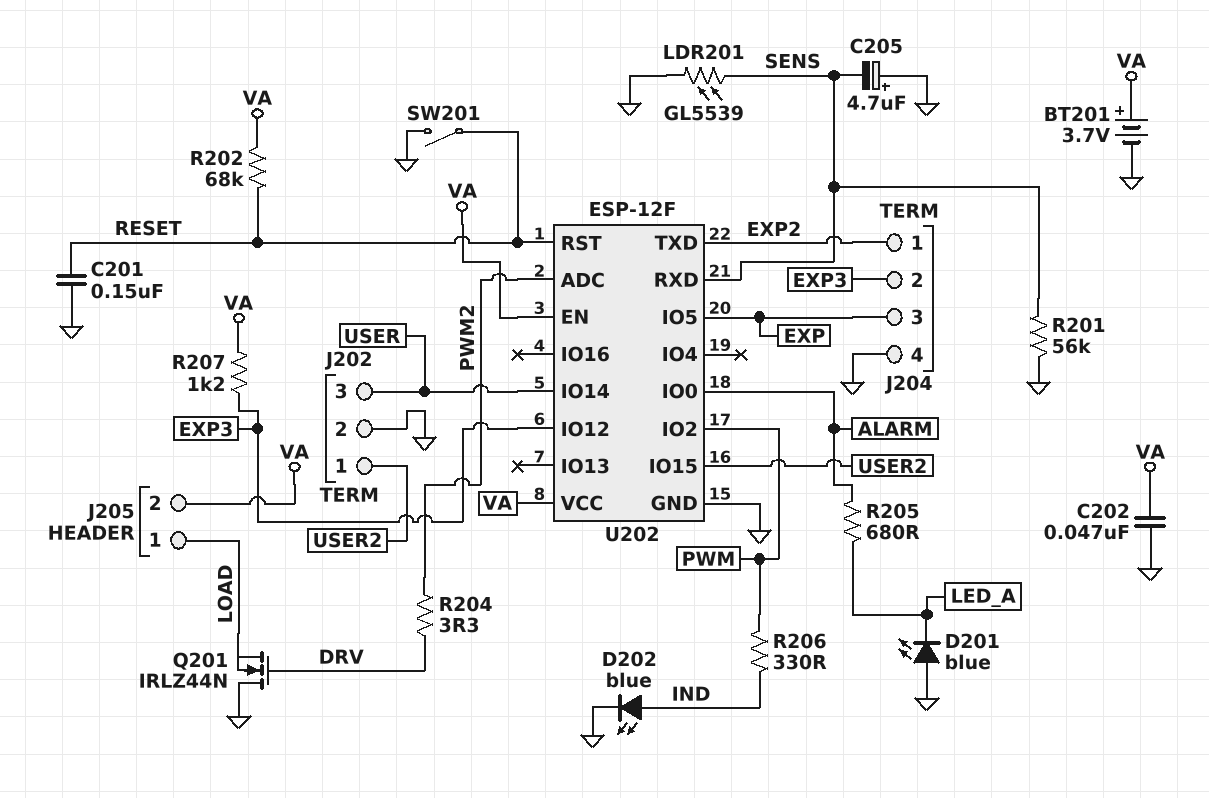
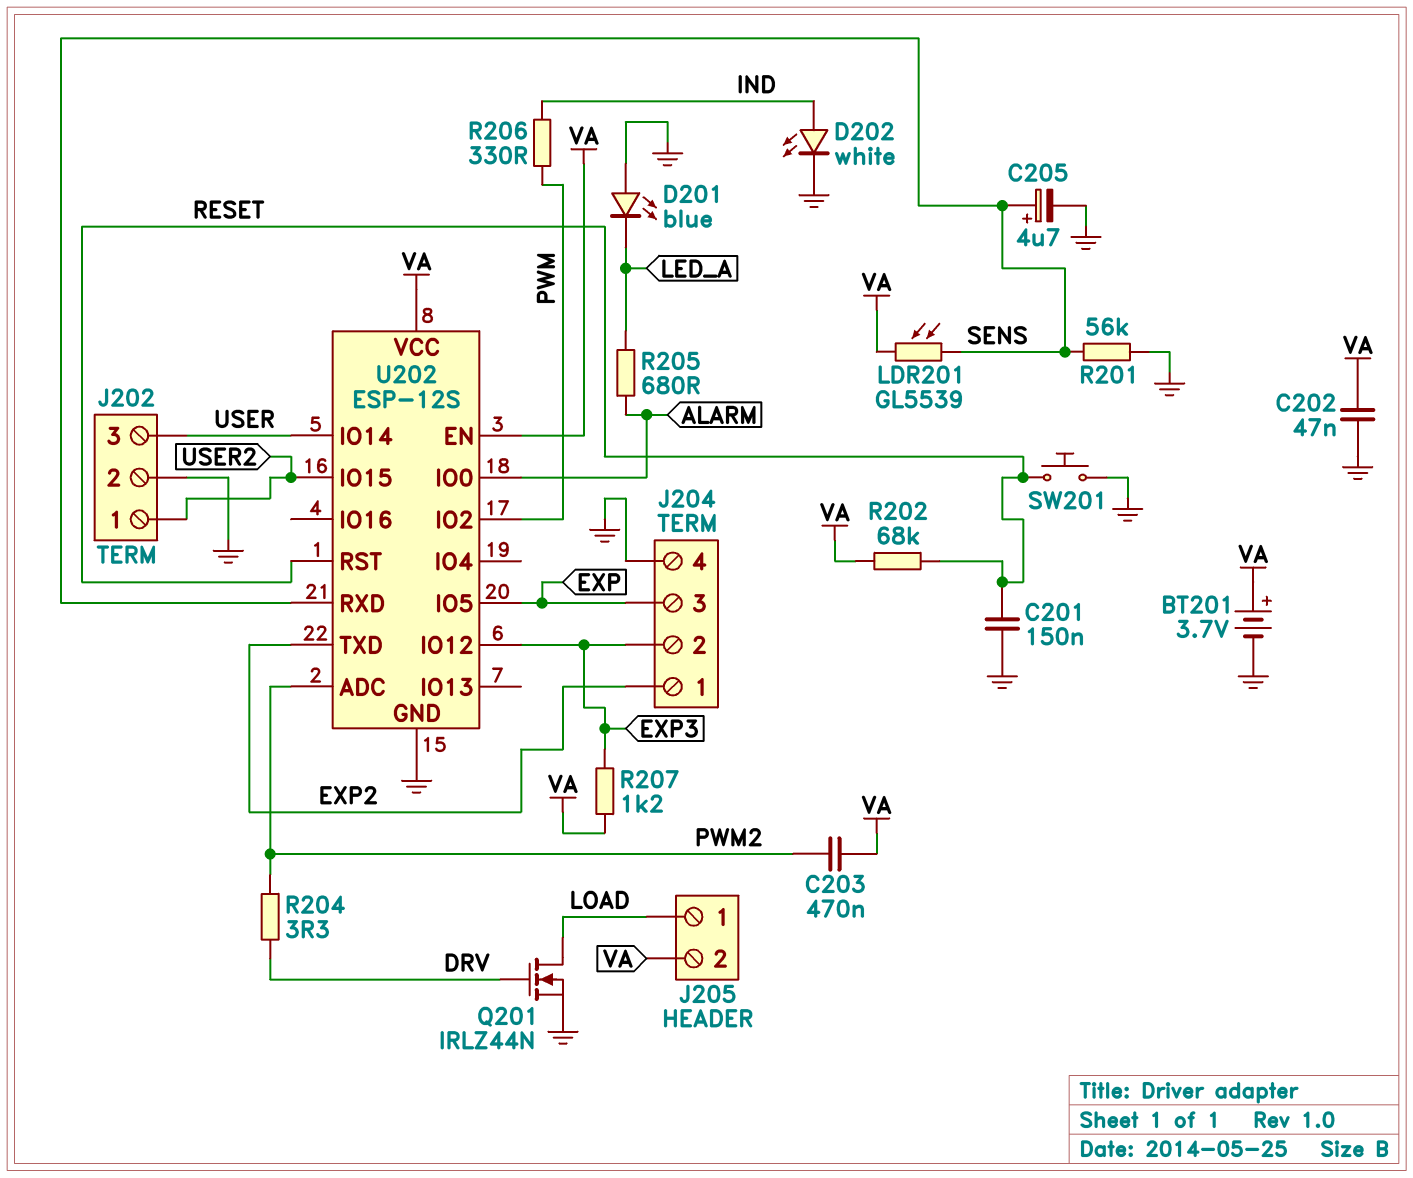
C203: none -> 470nF (PWM2, VA)
C205: 4.7uF (plus GND, minus SENS) -> 4.7uF (plus SENS, minus GND)
D202: LED blue (A IND, K GND) -> LED white (A IND, K GND)
LDR201: GL5539 (GND, SENS) -> GL5539 (SENS, VA)
Q201: NMOS IRLZ44N (G DRV, D GND, S LOAD) -> NMOS IRLZ44N (G DRV, D LOAD, S GND)
SW201: switch (GND, RESET) -> button (GND, RESET)
U202: ESP-12F -> ESP-12S

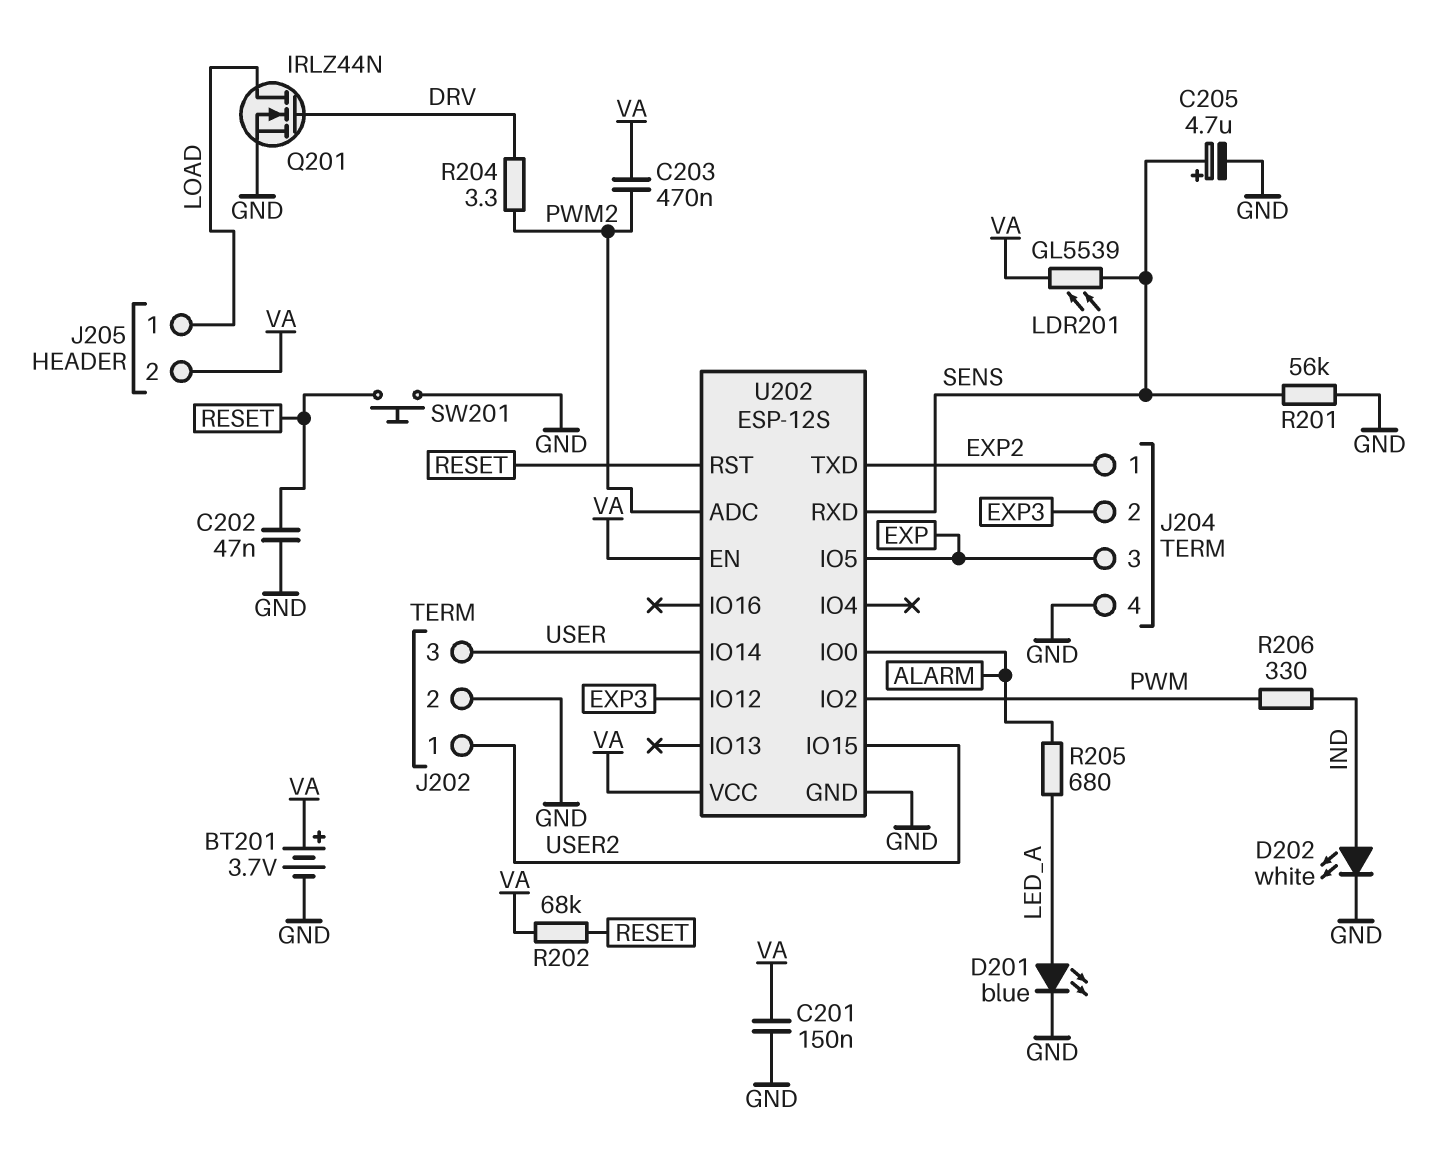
C201: 150nF (GND, RESET) -> 150nF (GND, VA)
C202: 47nF (GND, VA) -> 47nF (GND, RESET)
D201: LED blue (A GND, K LED_A) -> LED blue (A LED_A, K GND)
R207: 1.2k (EXP3, VA) -> none

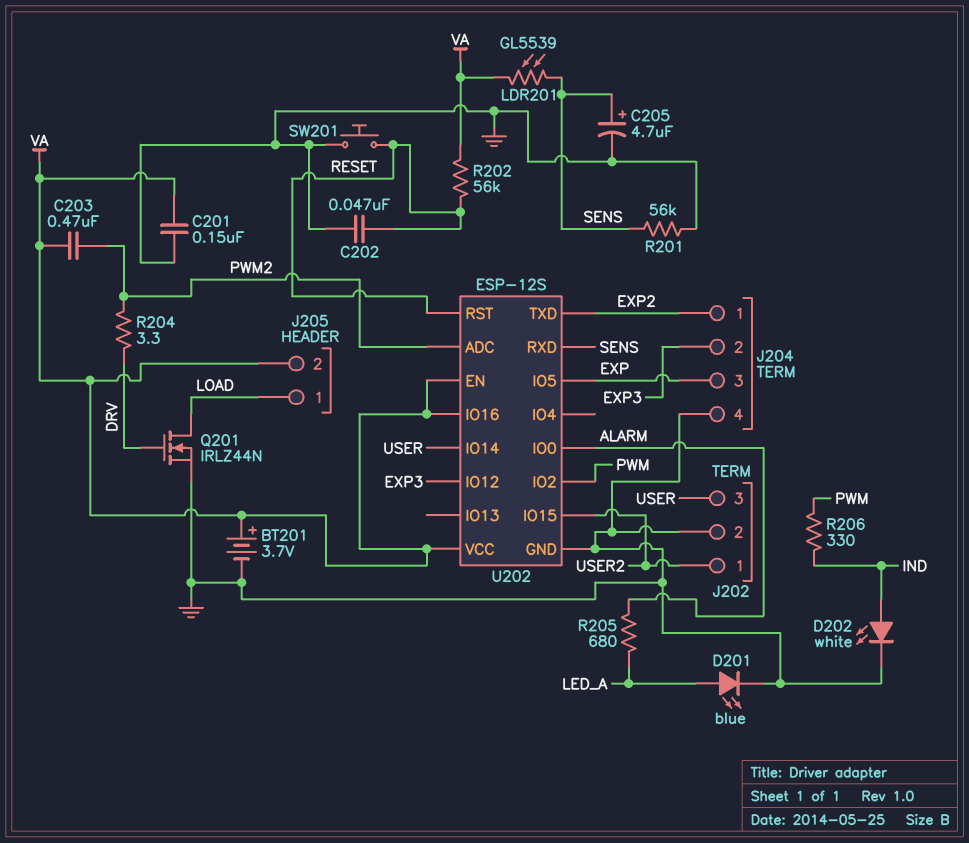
R202: 68k (RESET, VA) -> 56k (RESET, VA)
U202 pin IO16: none -> VA

